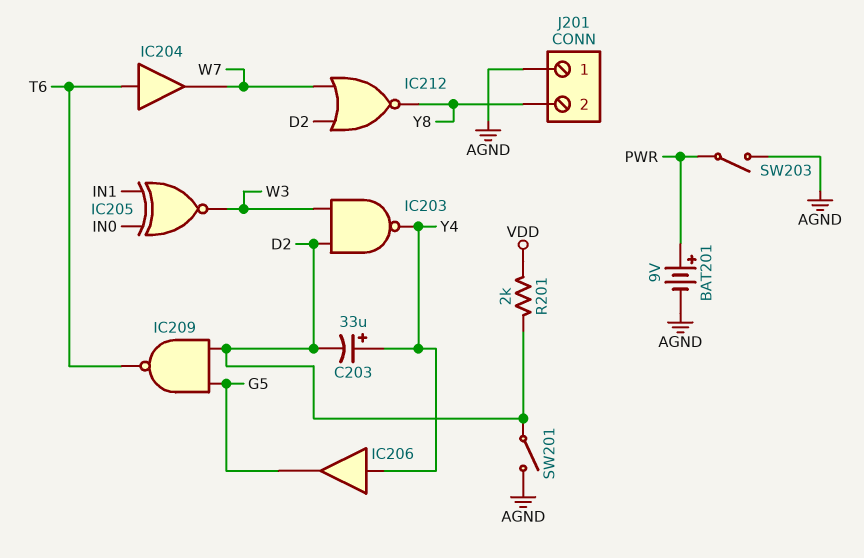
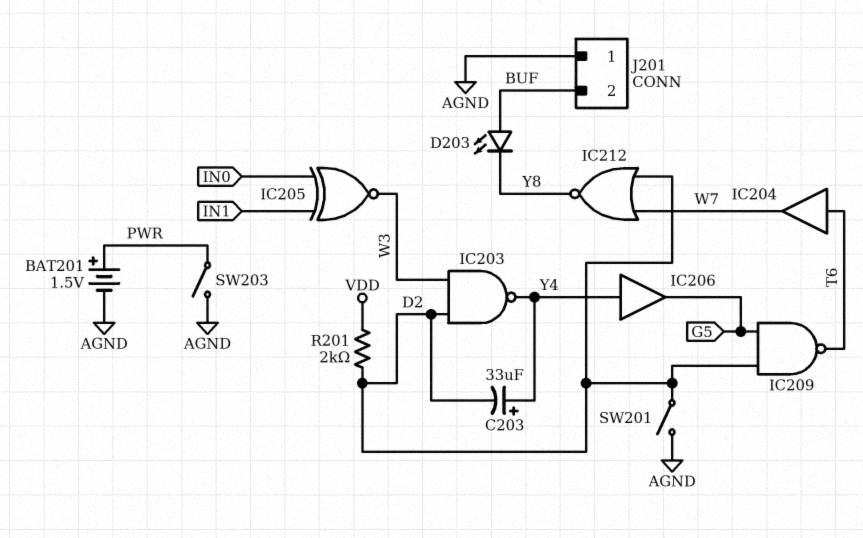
BAT201: 9V (plus PWR, minus AGND) -> 1.5V (plus PWR, minus AGND)
D203: none -> LED (A BUF, K Y8)
J201 pin 2: Y8 -> BUF

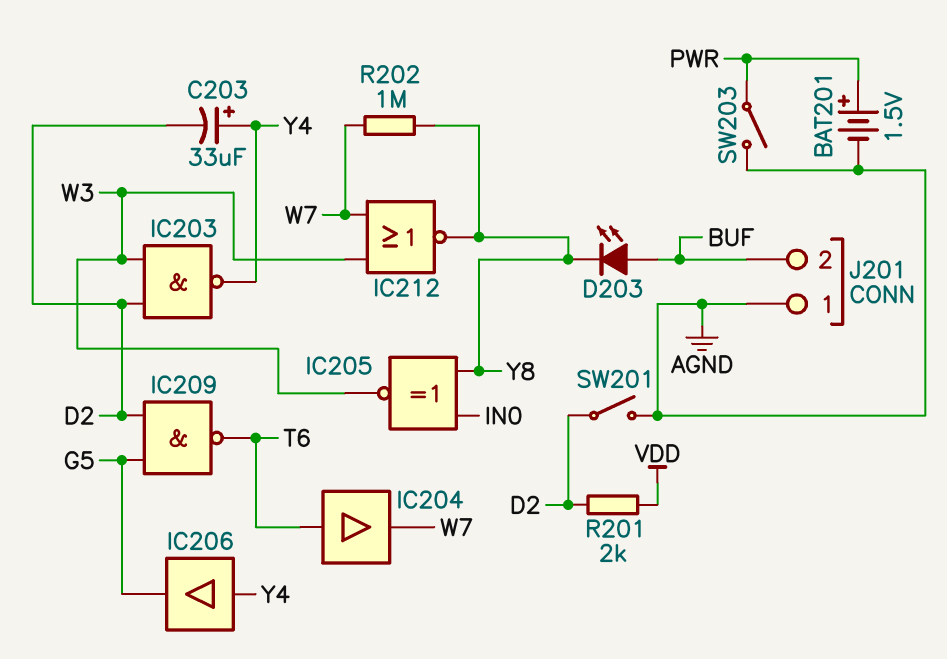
IC205: XNOR (in IN0, in IN1, out W3) -> XNOR (in IN0, in Y8, out W3)
IC212: NOR (in D2, in W7, out Y8) -> NOR (in W3, in W7, out Y8)
R202: none -> 1M (W7, Y8)

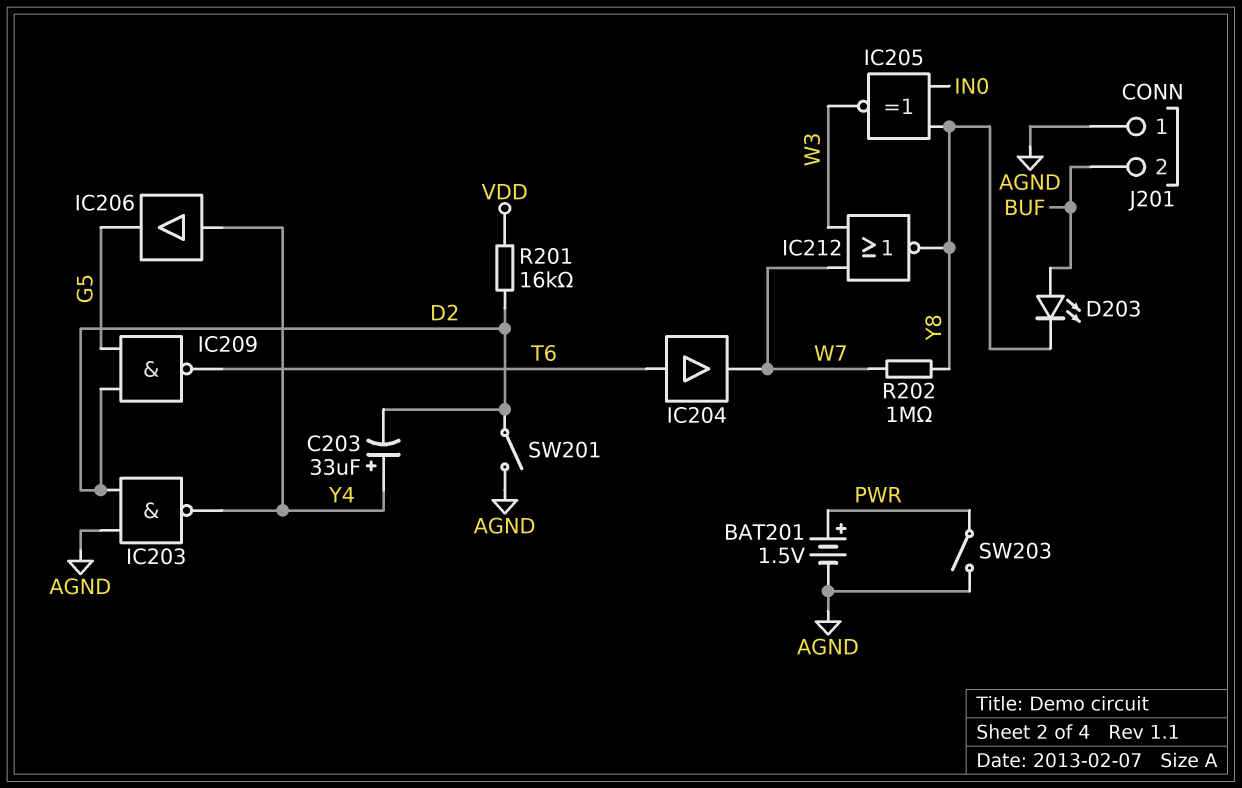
IC203: NAND (in D2, in W3, out Y4) -> NAND (in AGND, in D2, out Y4)
R201: 2k (D2, VDD) -> 16k (D2, VDD)

